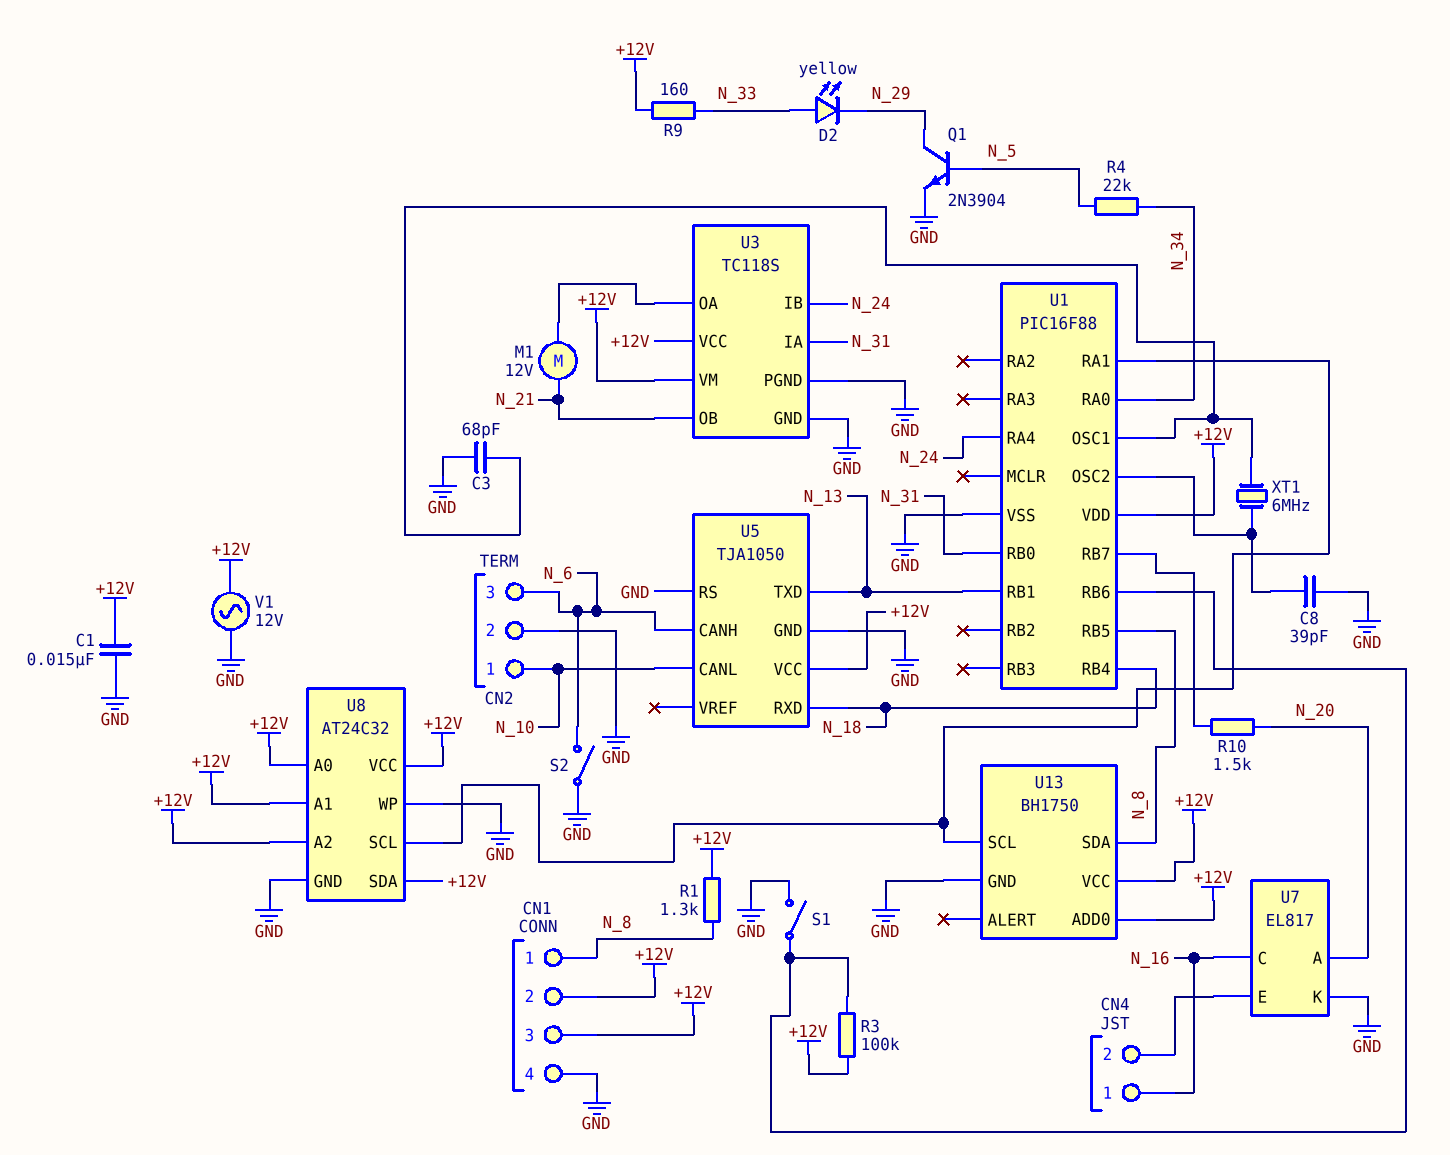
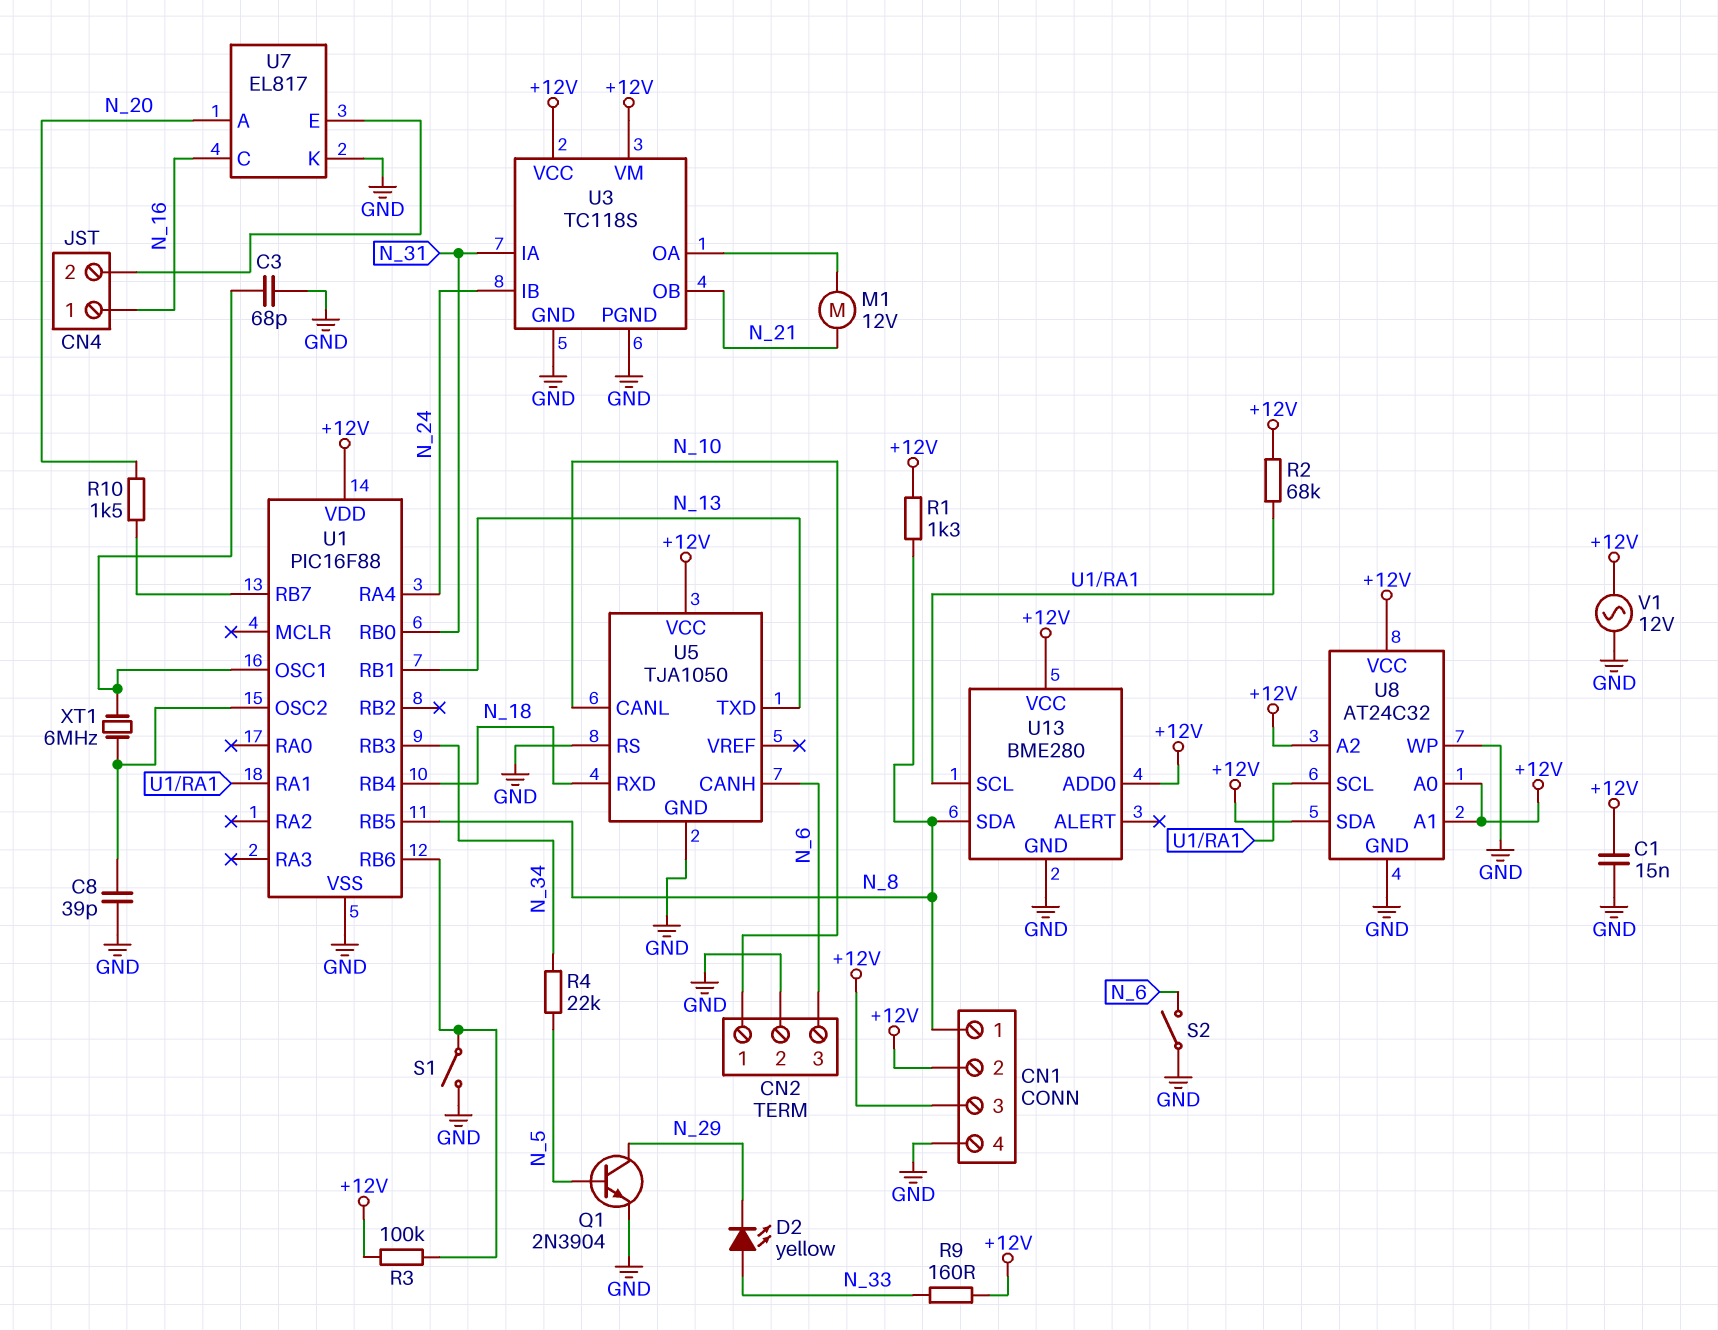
R2: none -> 68k (+12V, U1/RA1)
U1 pin RA0: N_34 -> none
U1 pin RB3: none -> N_34
U13: BH1750 -> BME280

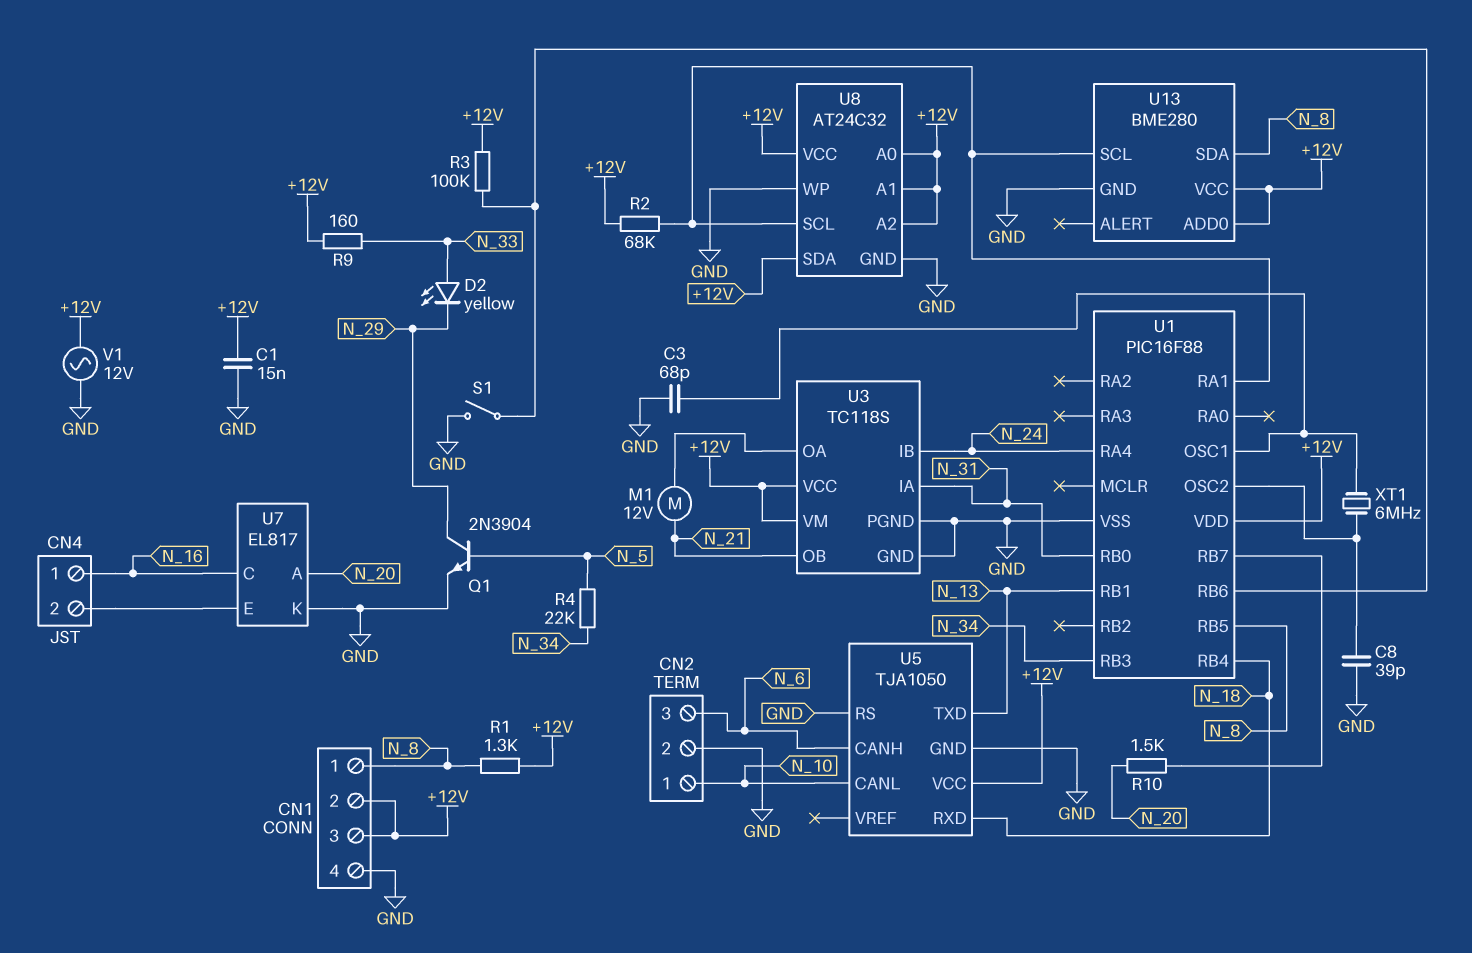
S2: switch (GND, N_6) -> none

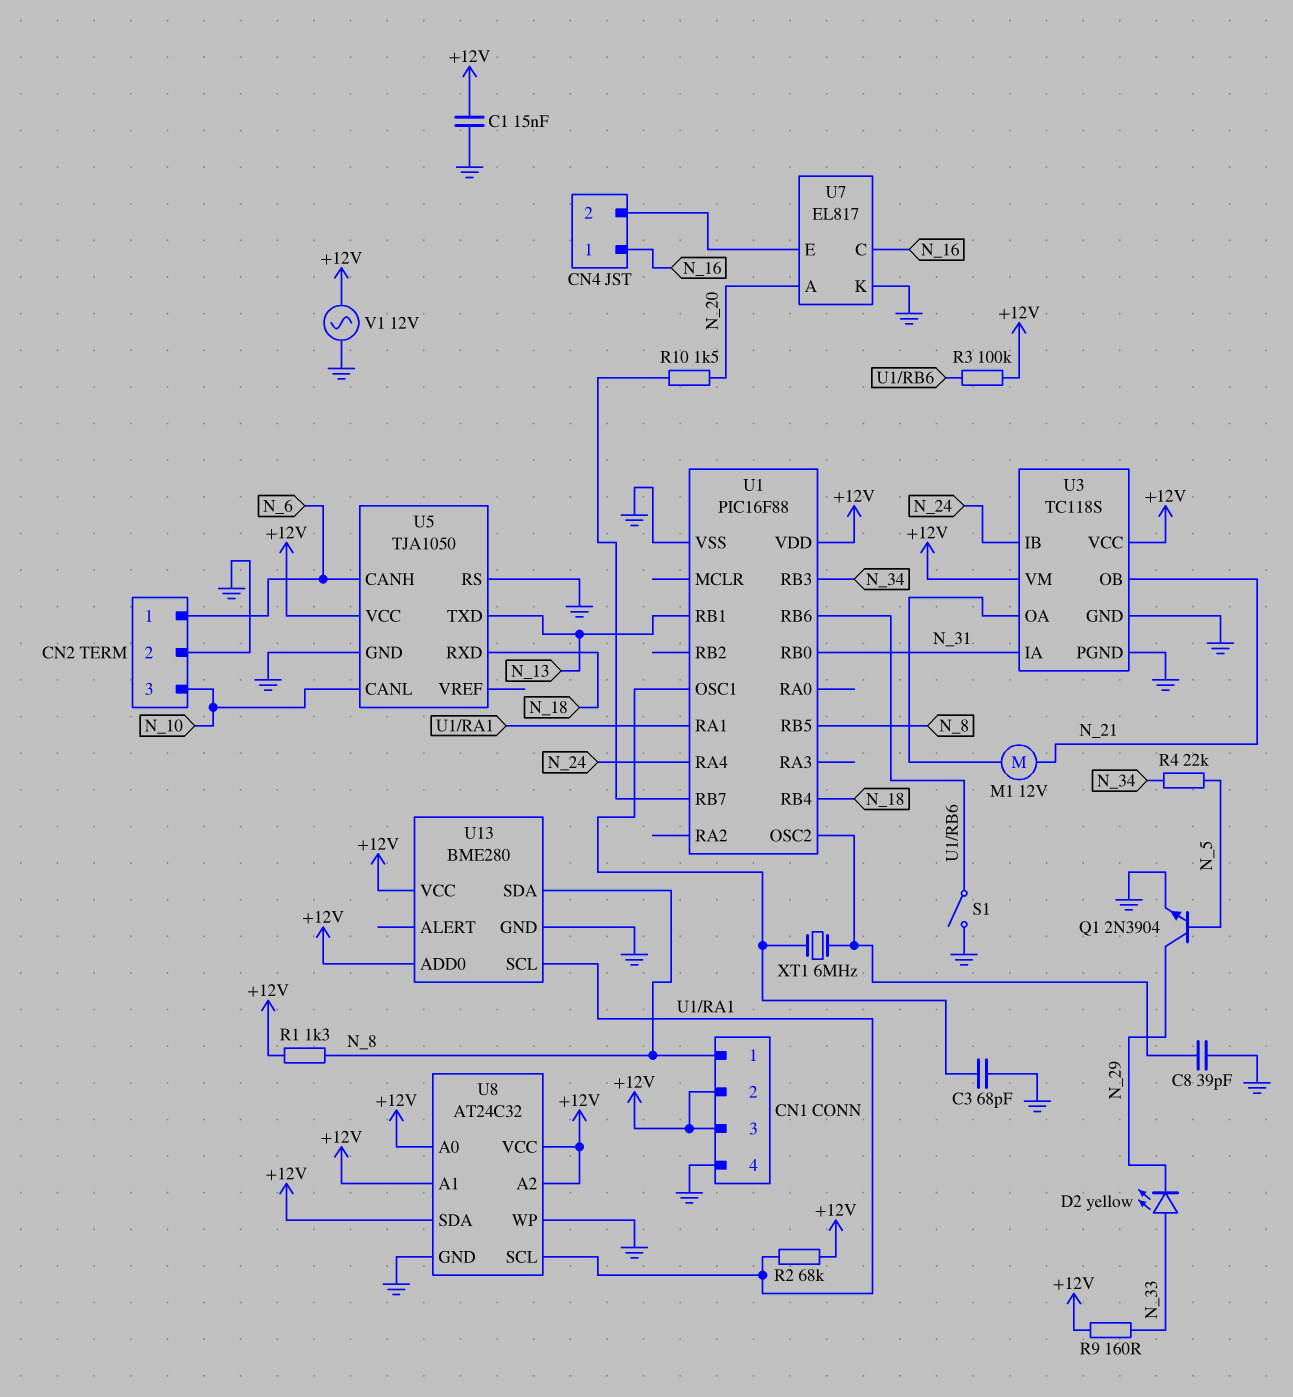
CN2 pin 1: N_10 -> N_6
CN2 pin 3: N_6 -> N_10

